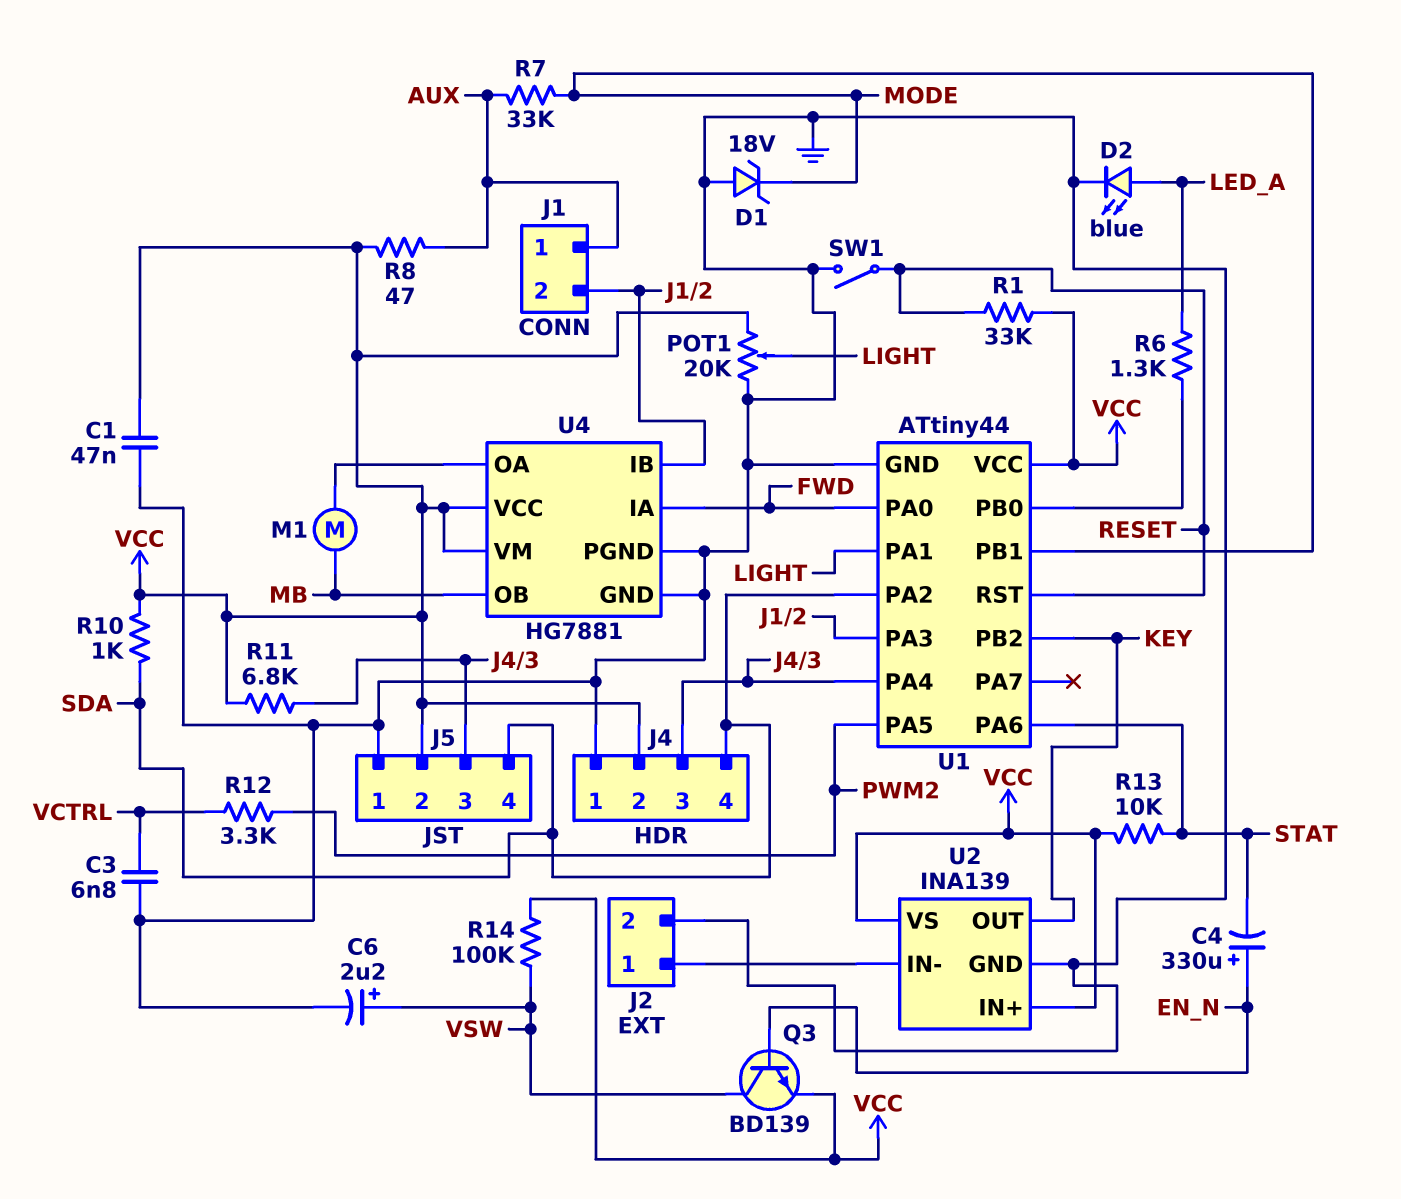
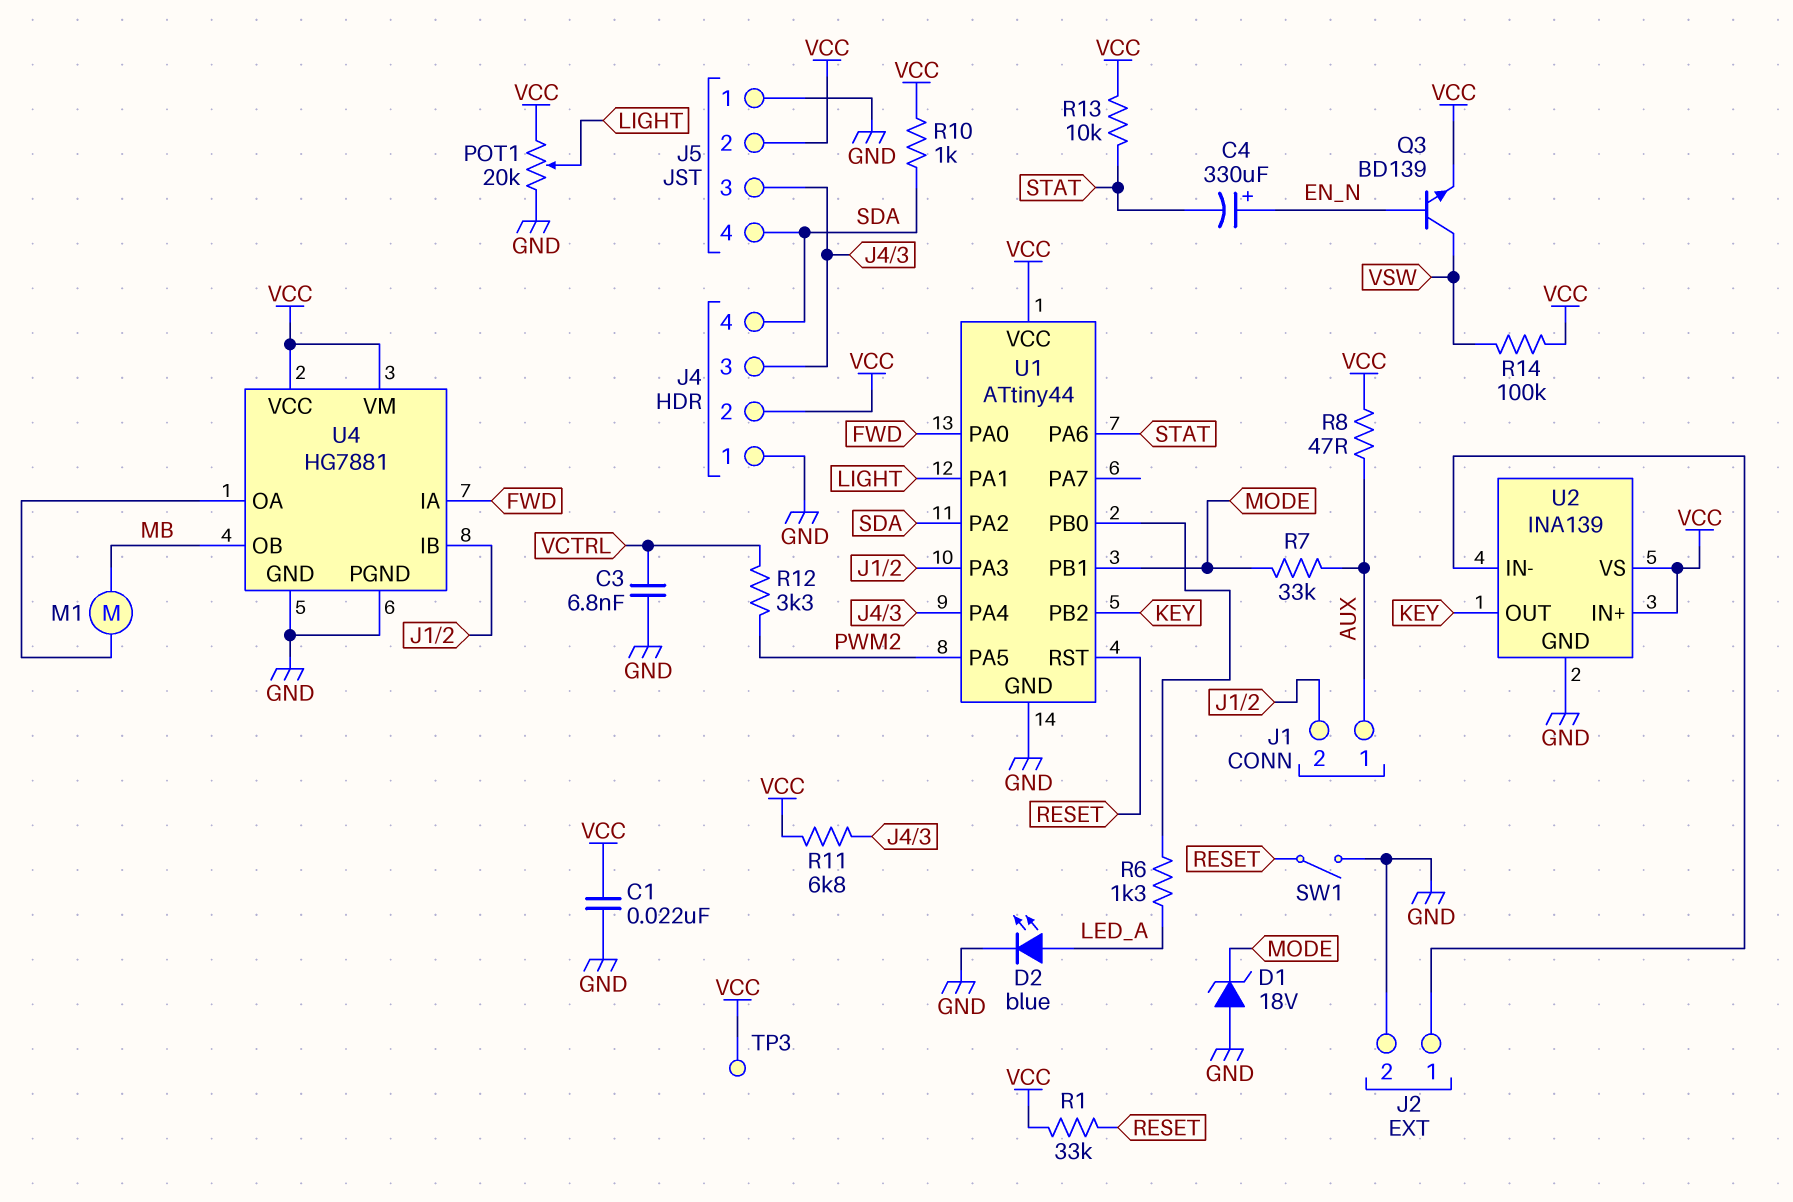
C1: 47nF (GND, VCC) -> 22nF (GND, VCC)
C6: 2.2uF (plus VSW, minus GND) -> none
TP3: none -> test point (VCC)

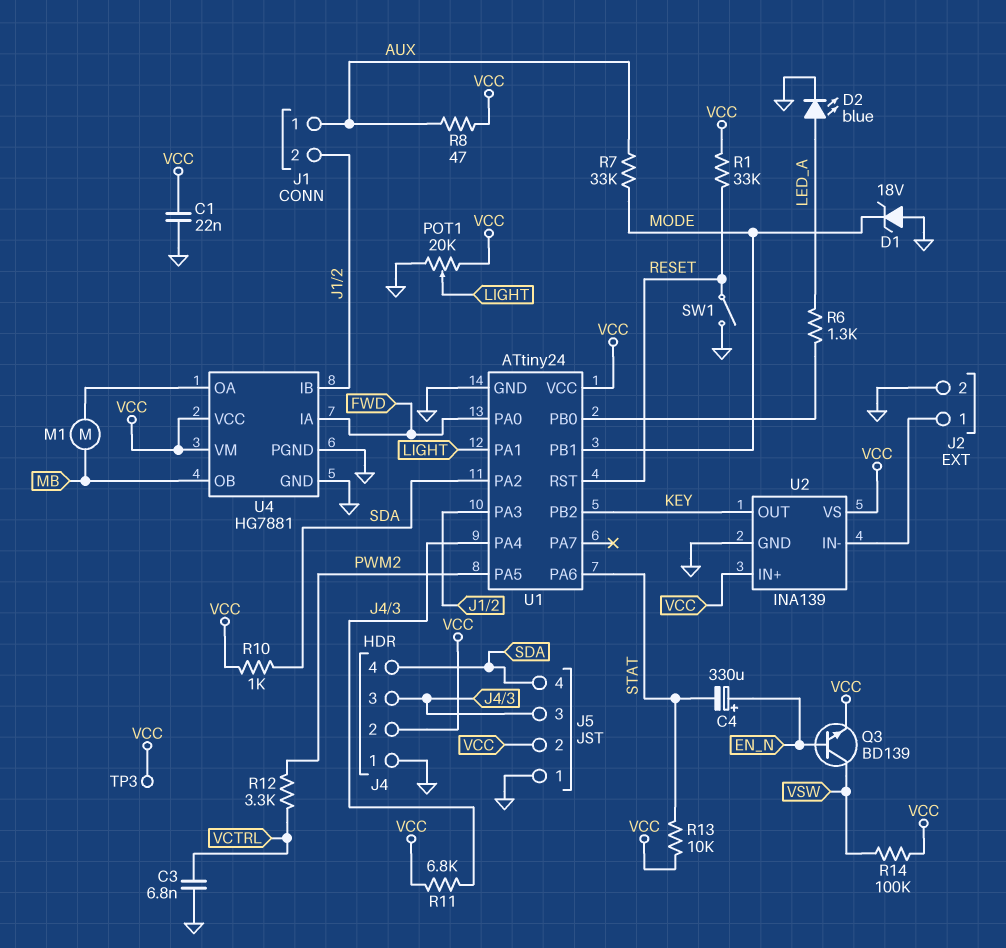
U1: ATtiny44 -> ATtiny24

